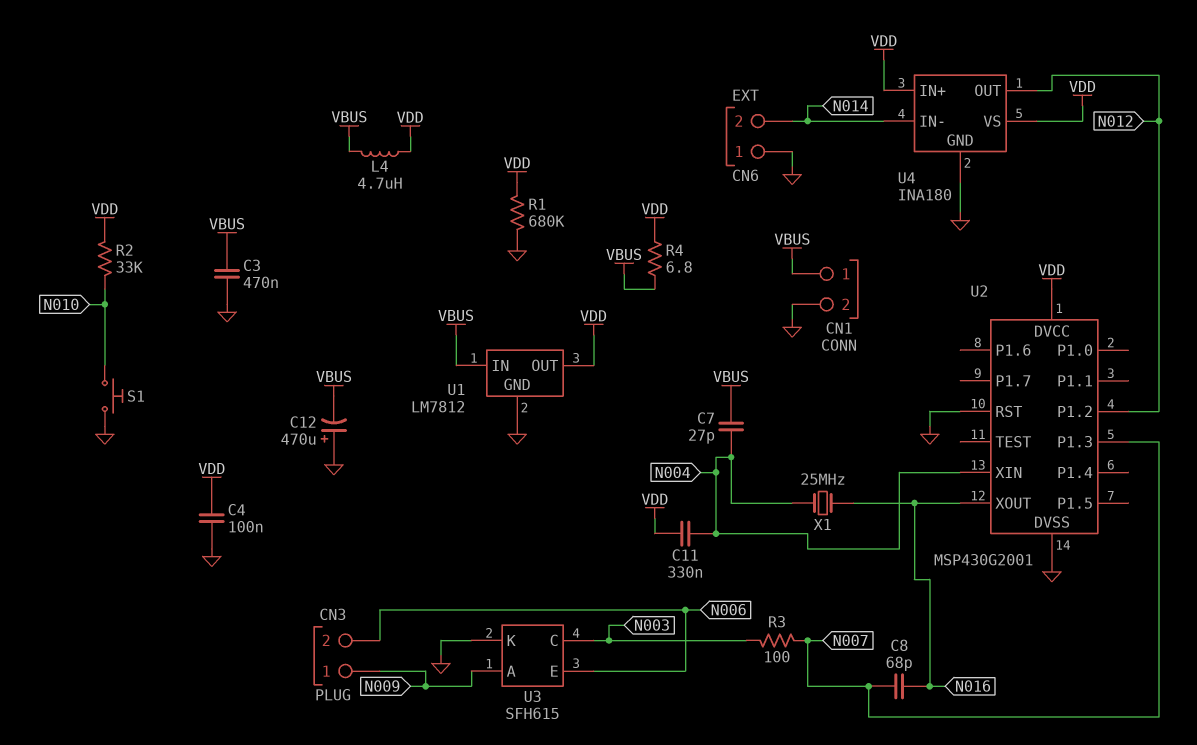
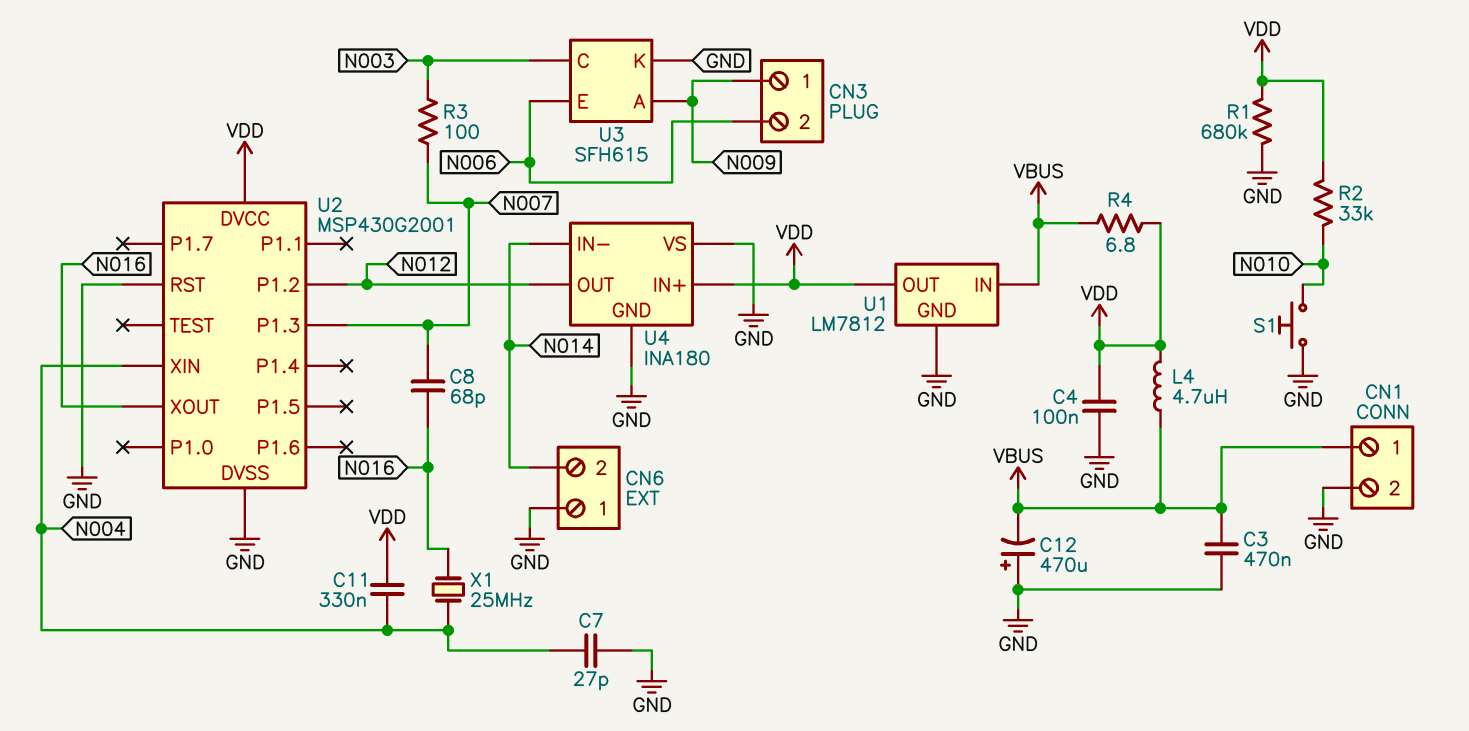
C7: 27pF (N004, VBUS) -> 27pF (GND, N004)
U4 pin VS: VDD -> GND

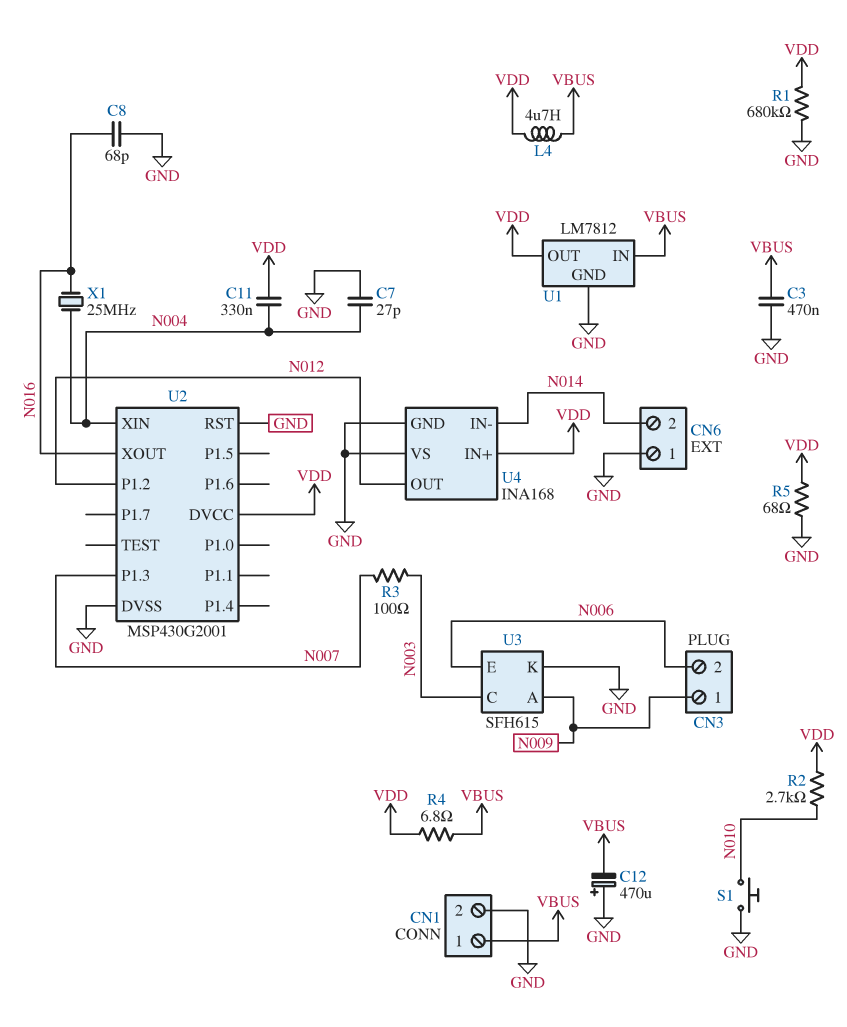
C4: 100nF (GND, VDD) -> none
C8: 68pF (N007, N016) -> 68pF (GND, N016)
R2: 33k (N010, VDD) -> 2.7k (N010, VDD)
R5: none -> 68 (GND, VDD)
U4: INA180 -> INA168

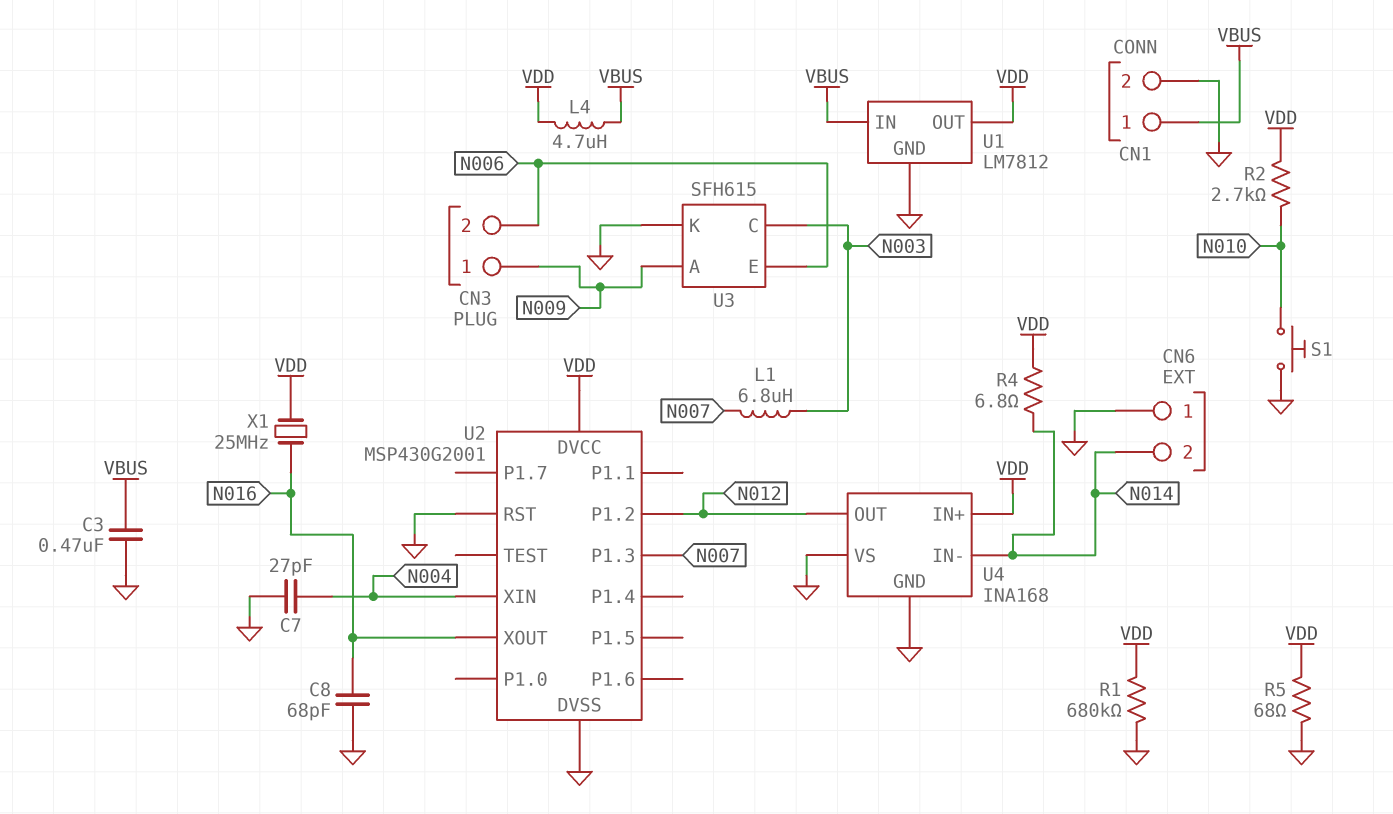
C11: 330nF (N004, VDD) -> none
C12: 470uF (plus GND, minus VBUS) -> none
L1: none -> 6.8uH (N003, N007)
R3: 100 (N003, N007) -> none
R4: 6.8 (VBUS, VDD) -> 6.8 (N014, VDD)
X1: 25MHz (N004, N016) -> 25MHz (N016, VDD)

